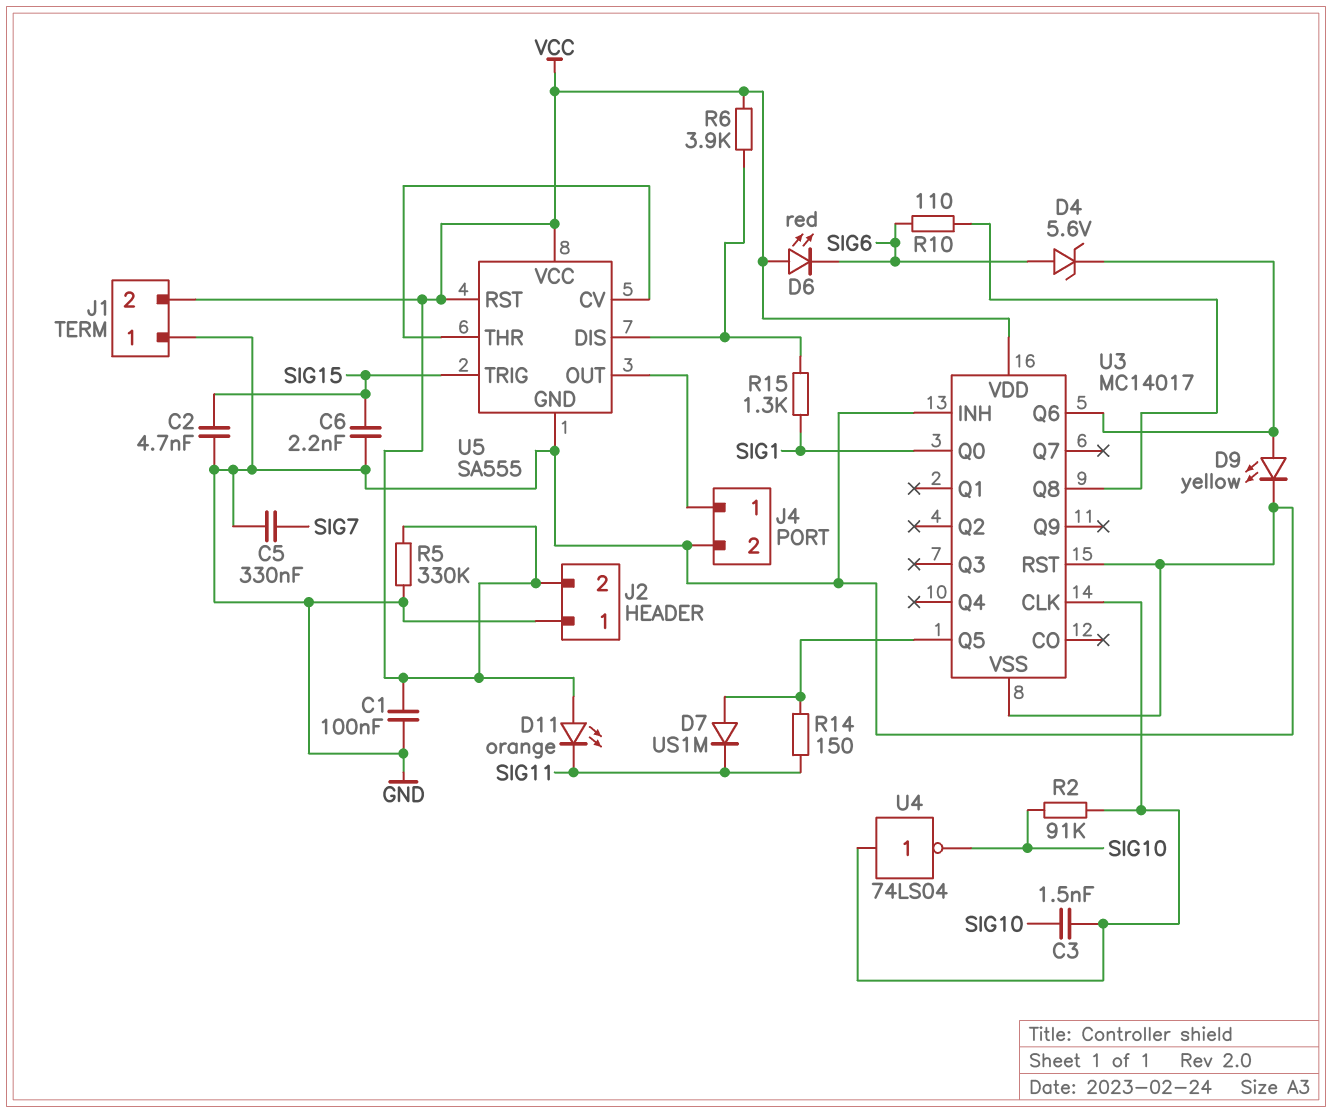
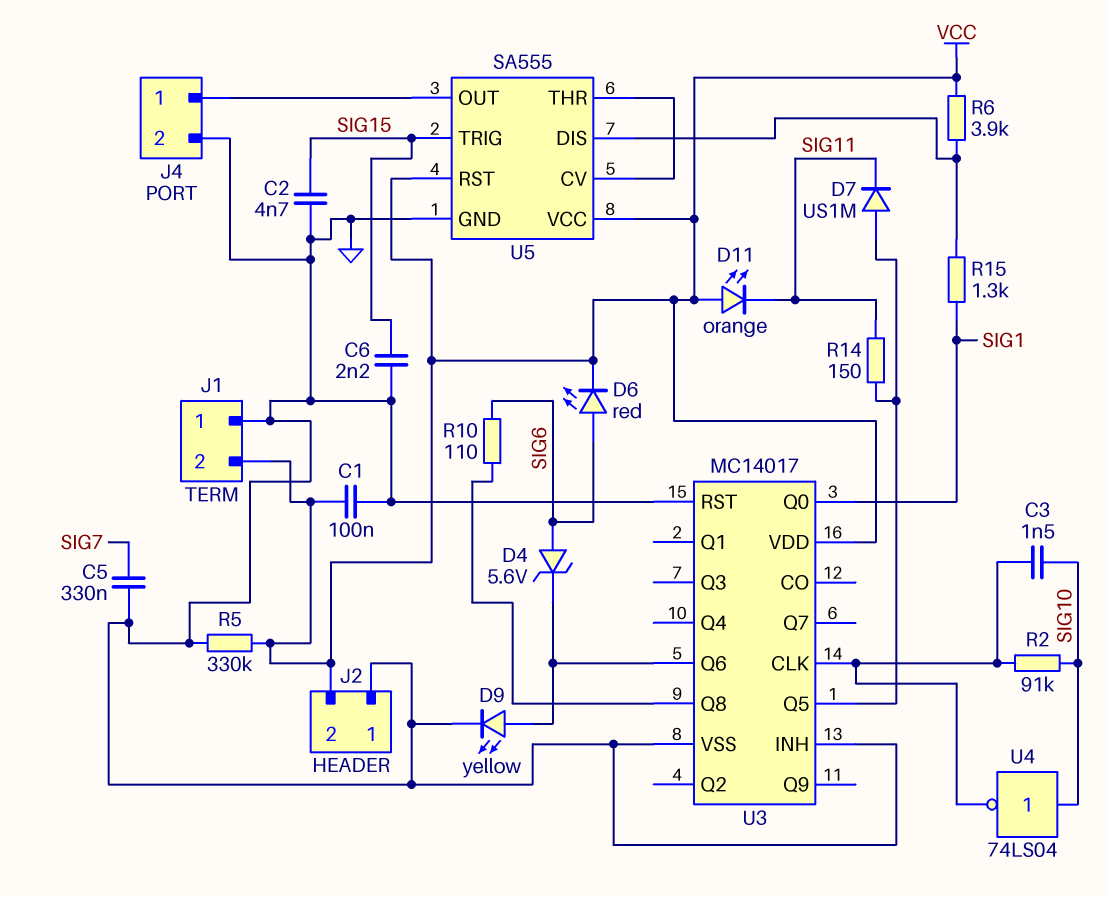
D6: LED red (A VCC, K SIG6) -> LED red (A SIG6, K VCC)
U4: NOT 74LS04 (in U3/CLK, out SIG10) -> NOT 74LS04 (in SIG10, out U3/CLK)

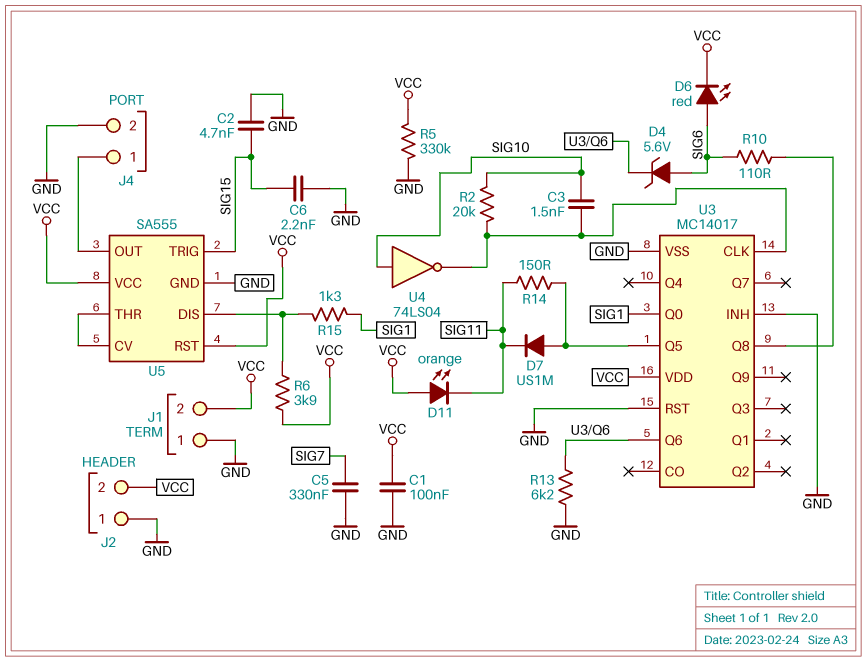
D9: LED yellow (A U3/Q6, K GND) -> none
R2: 91k (SIG10, U3/CLK) -> 20k (SIG10, U3/CLK)
R13: none -> 6.2k (GND, U3/Q6)

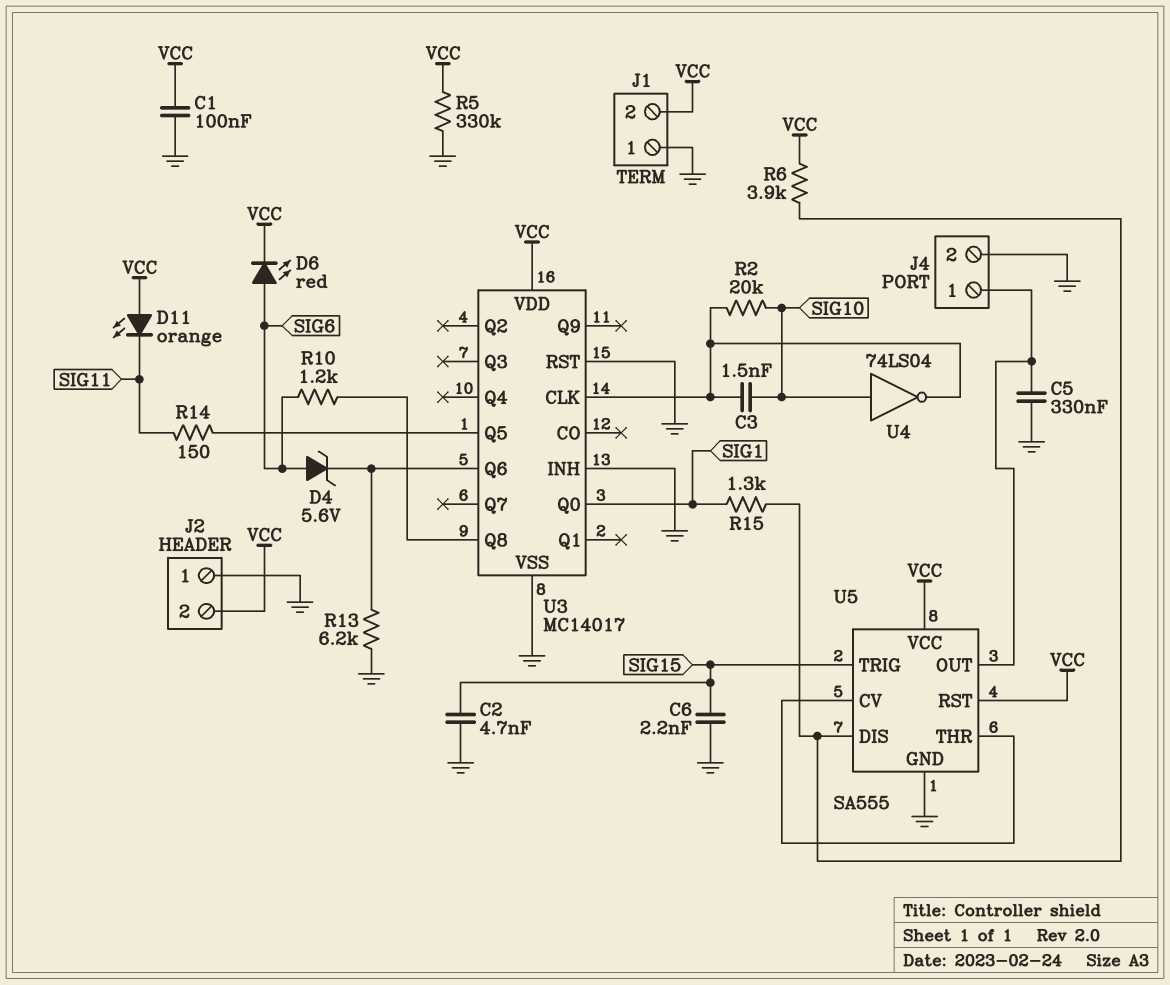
C5: 330nF (GND, SIG7) -> 330nF (GND, J4/1)
D7: diode US1M (A U3/Q5, K SIG11) -> none
R10: 110 (SIG6, U3/Q8) -> 1.2k (SIG6, U3/Q8)

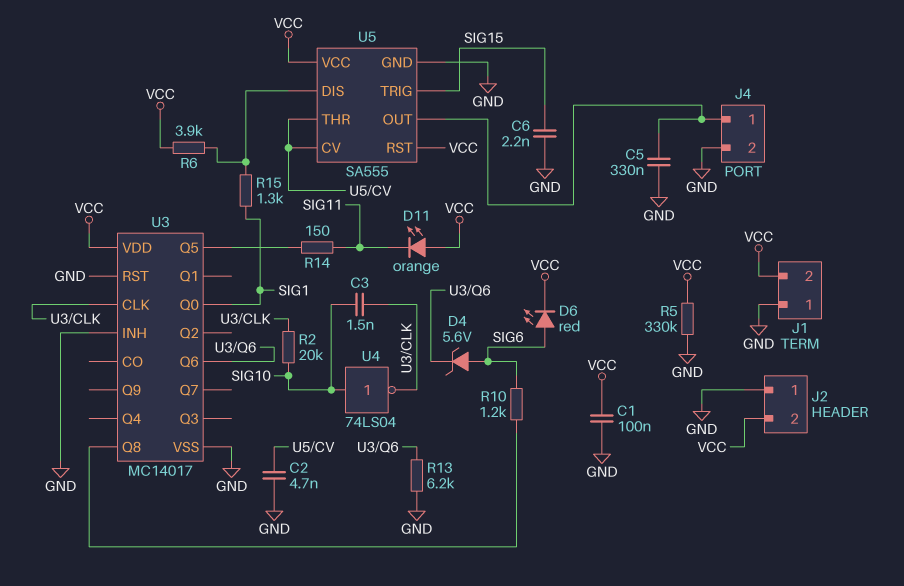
C2: 4.7nF (GND, SIG15) -> 4.7nF (GND, U5/CV)

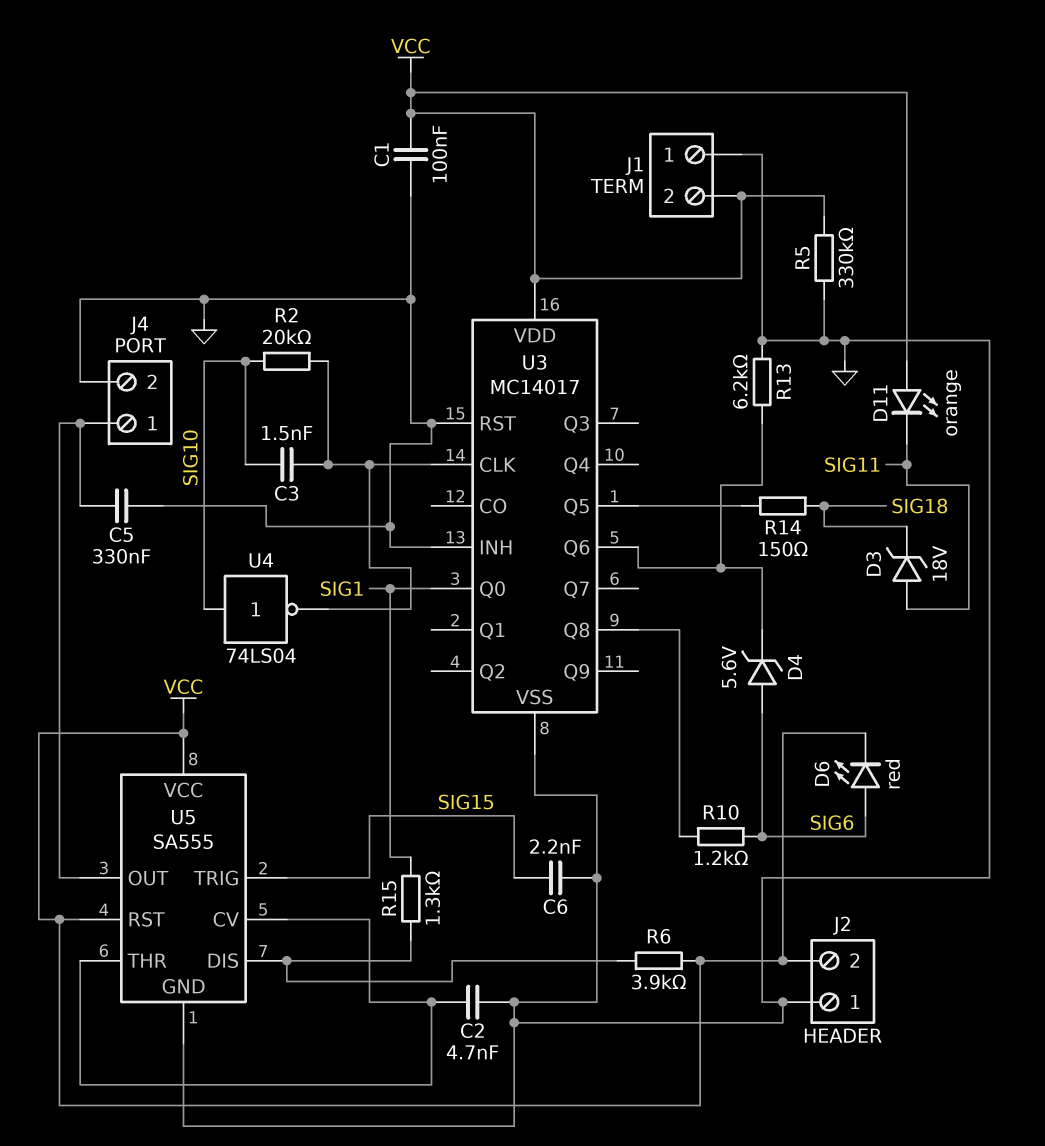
D3: none -> zener 18V (A SIG11, K SIG18)
R14: 150 (SIG11, U3/Q5) -> 150 (SIG18, U3/Q5)

